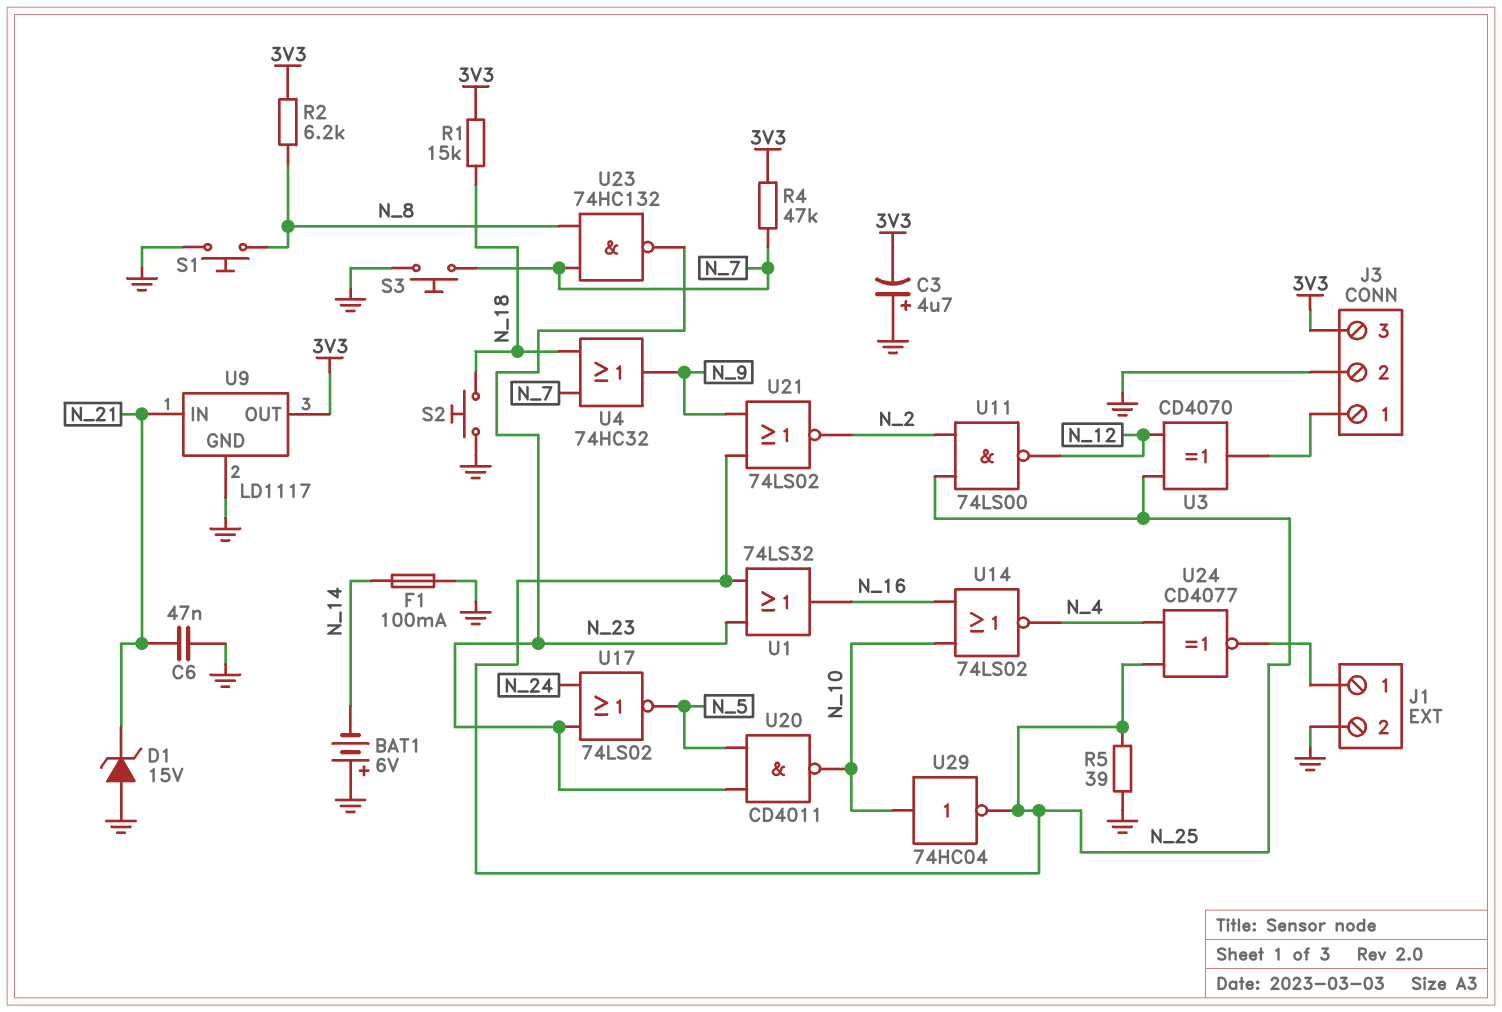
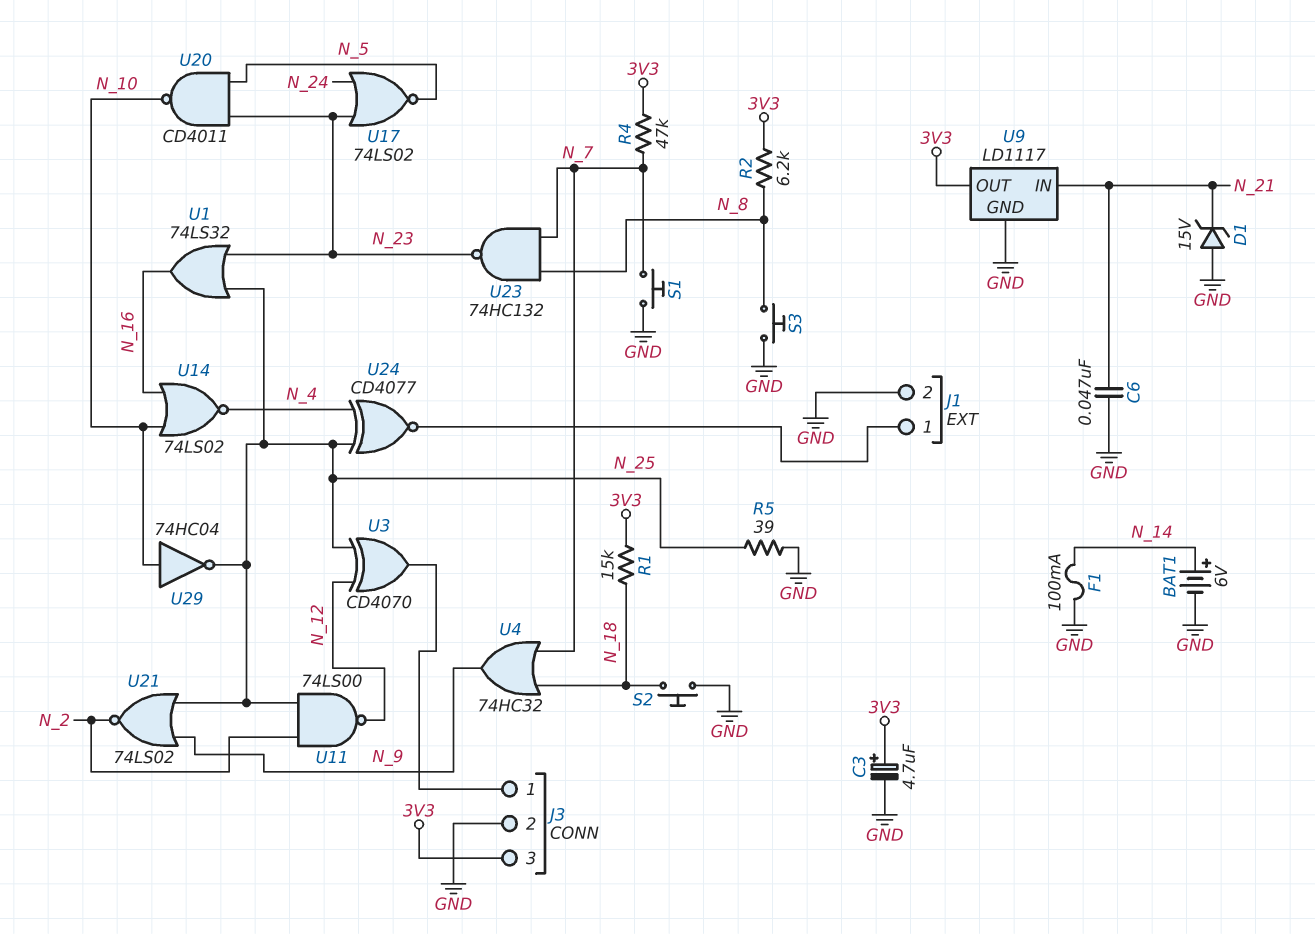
BAT1: 6V (plus GND, minus N_14) -> 6V (plus N_14, minus GND)
C3: 4.7uF (plus GND, minus 3V3) -> 4.7uF (plus 3V3, minus GND)
S1: button (GND, N_8) -> button (GND, N_7)
S3: button (GND, N_7) -> button (GND, N_8)

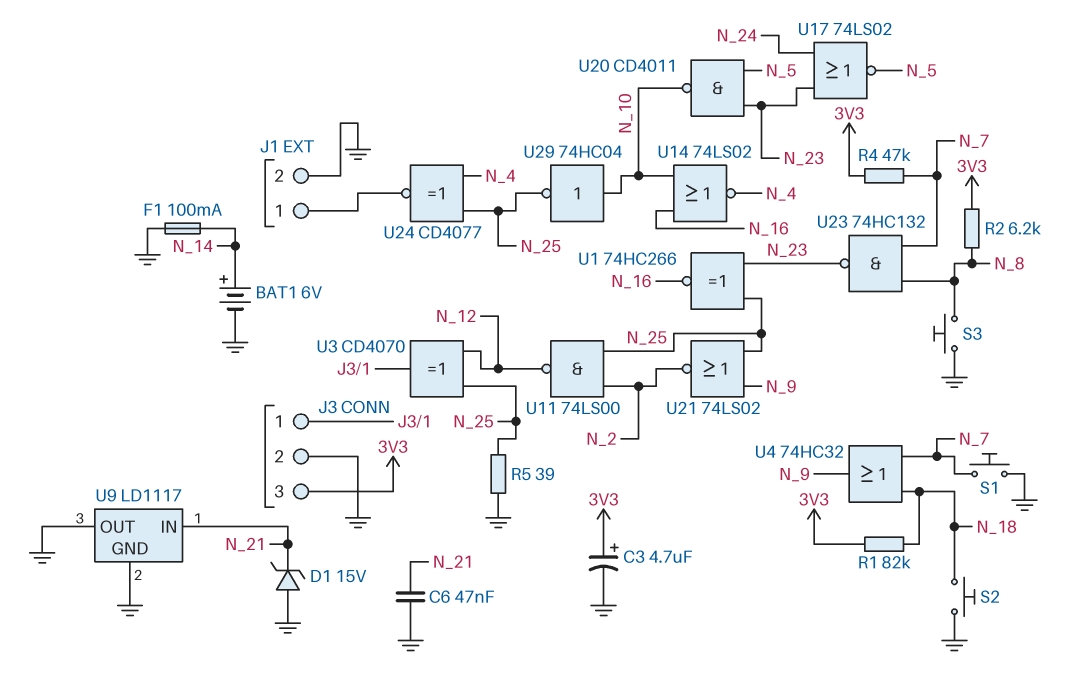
R1: 15k (3V3, N_18) -> 82k (3V3, N_18)
U1: OR 74LS32 (in N_23, in N_25, out N_16) -> XNOR 74HC266 (in N_23, in N_25, out N_16)
U9 pin OUT: 3V3 -> GND

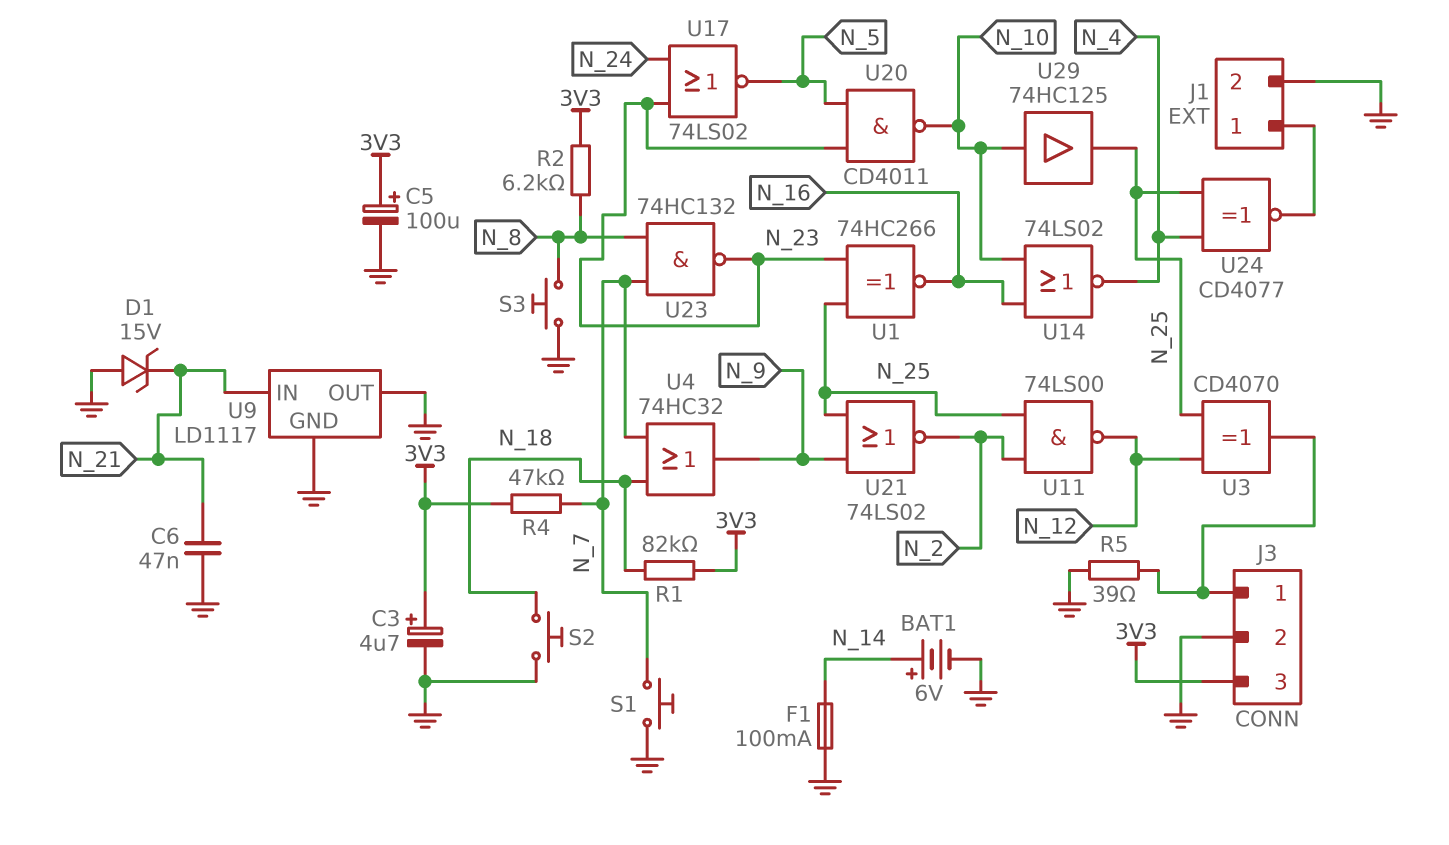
C5: none -> 100uF (plus 3V3, minus GND)
R5: 39 (GND, N_25) -> 39 (GND, J3/1)
U29: NOT 74HC04 (in N_10, out N_25) -> buffer 74HC125 (in N_10, out N_25)

